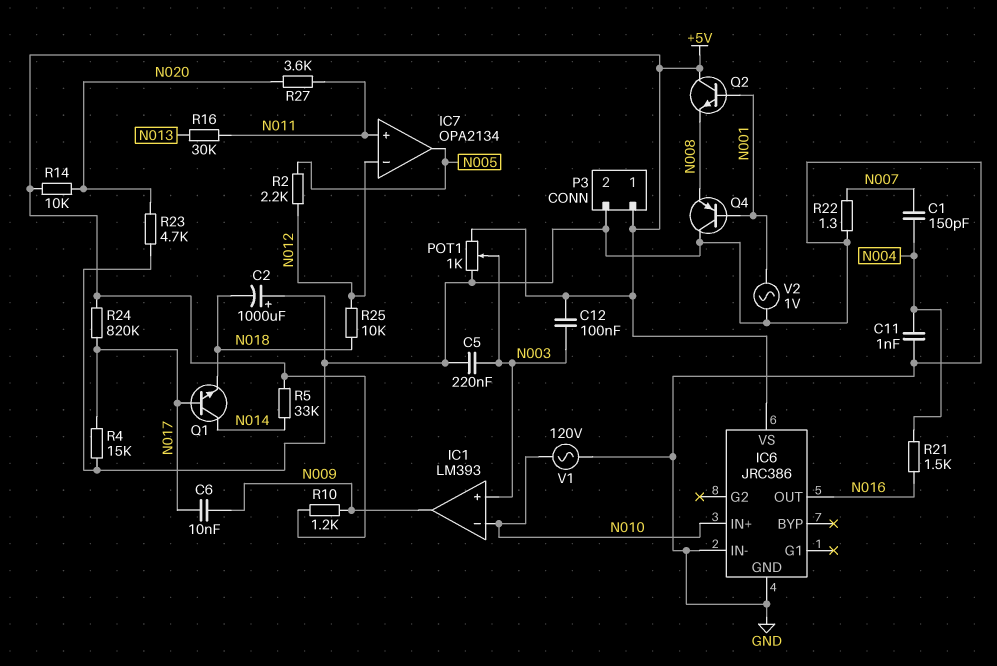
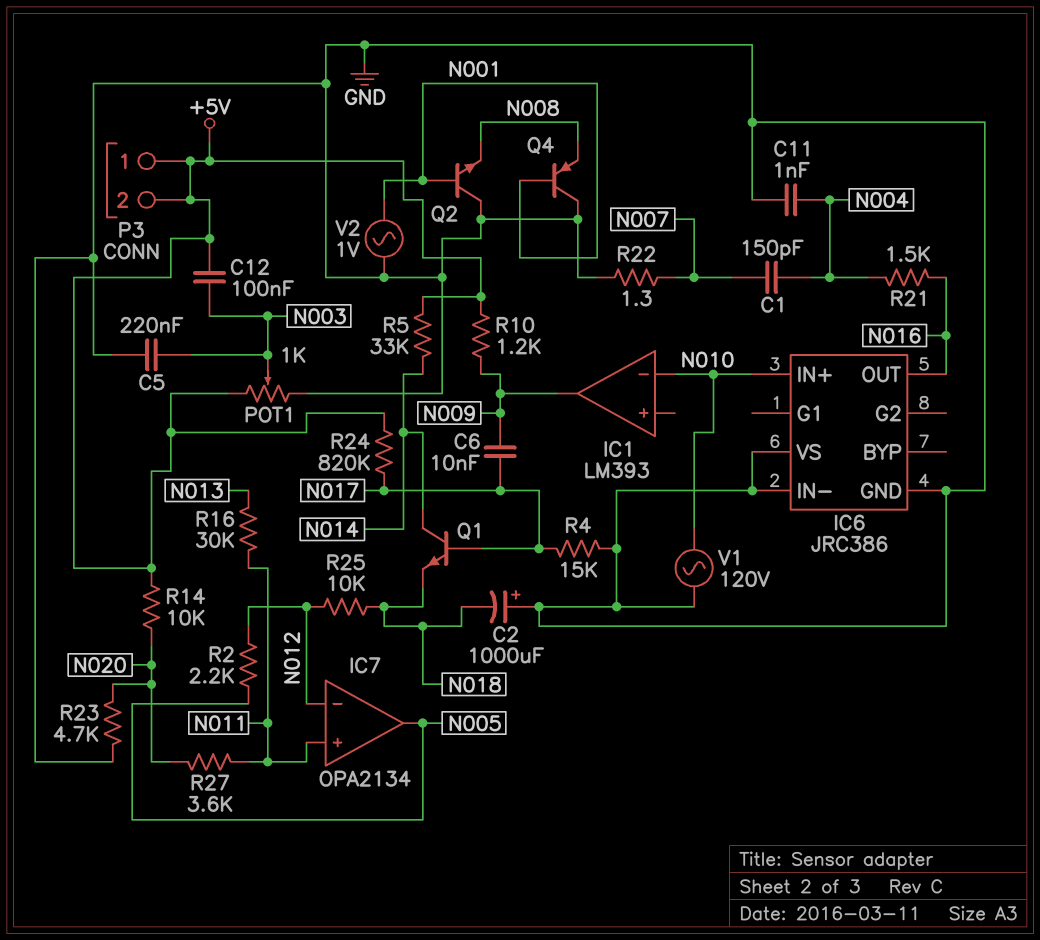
IC1 pin in+: N003 -> none
IC6 pin VS: +5V -> GND
P3 pin 2: GND -> +5V
Q2: NPN (B N001, C +5V, E N008) -> NPN (B N001, C GND, E N008)

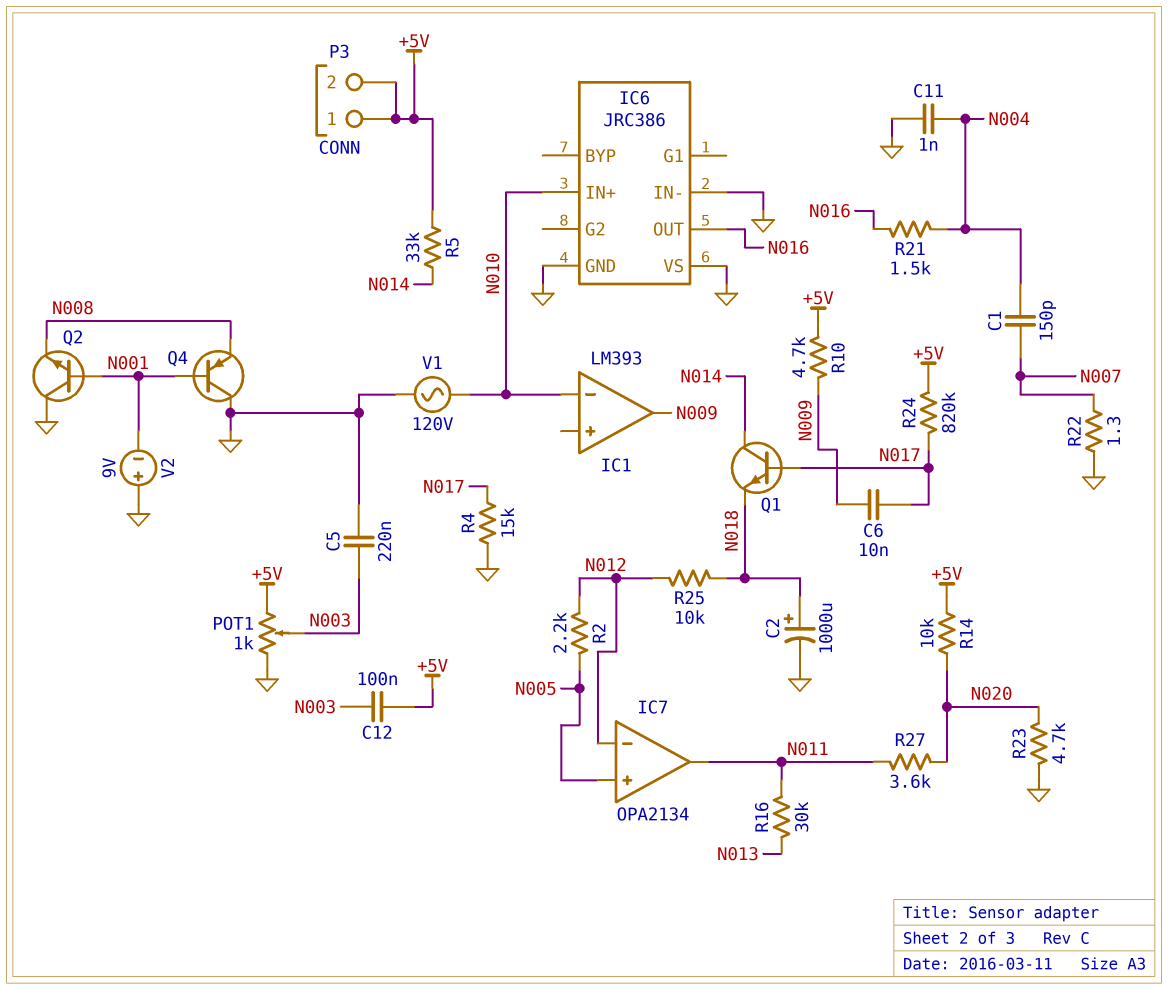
C2: 1000uF (plus GND, minus N018) -> 1000uF (plus N018, minus GND)
IC7 pin in+: N011 -> N005
IC7 pin out: N005 -> N011
R10: 1.2k (+5V, N009) -> 4.7k (+5V, N009)
V2: AC 1V (GND, N001) -> 9V (plus GND, minus N001)

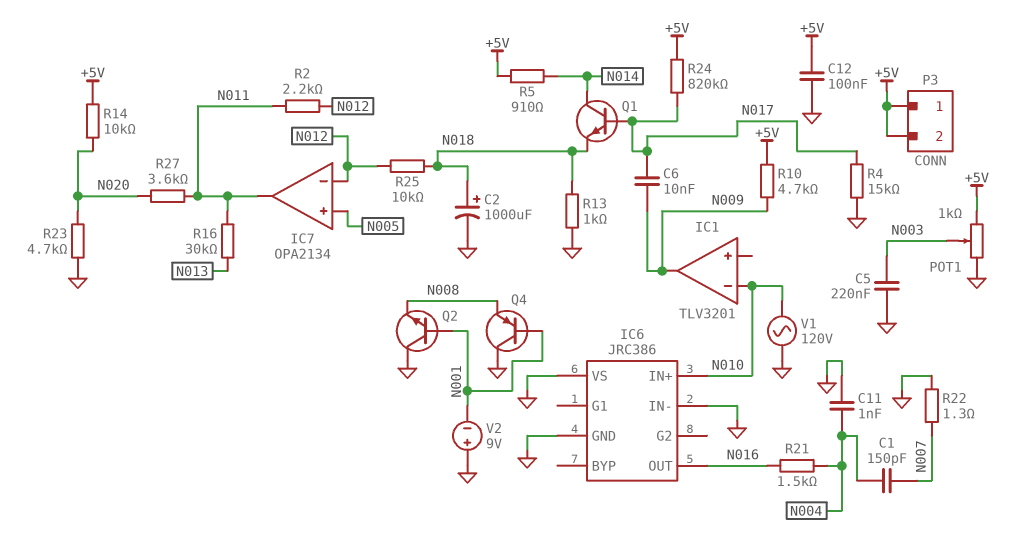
C12: 100nF (+5V, N003) -> 100nF (+5V, GND)
IC1: LM393 -> TLV3201
R2: 2.2k (N005, N012) -> 2.2k (N011, N012)
R5: 33k (+5V, N014) -> 910 (+5V, N014)
R13: none -> 1k (GND, N018)

